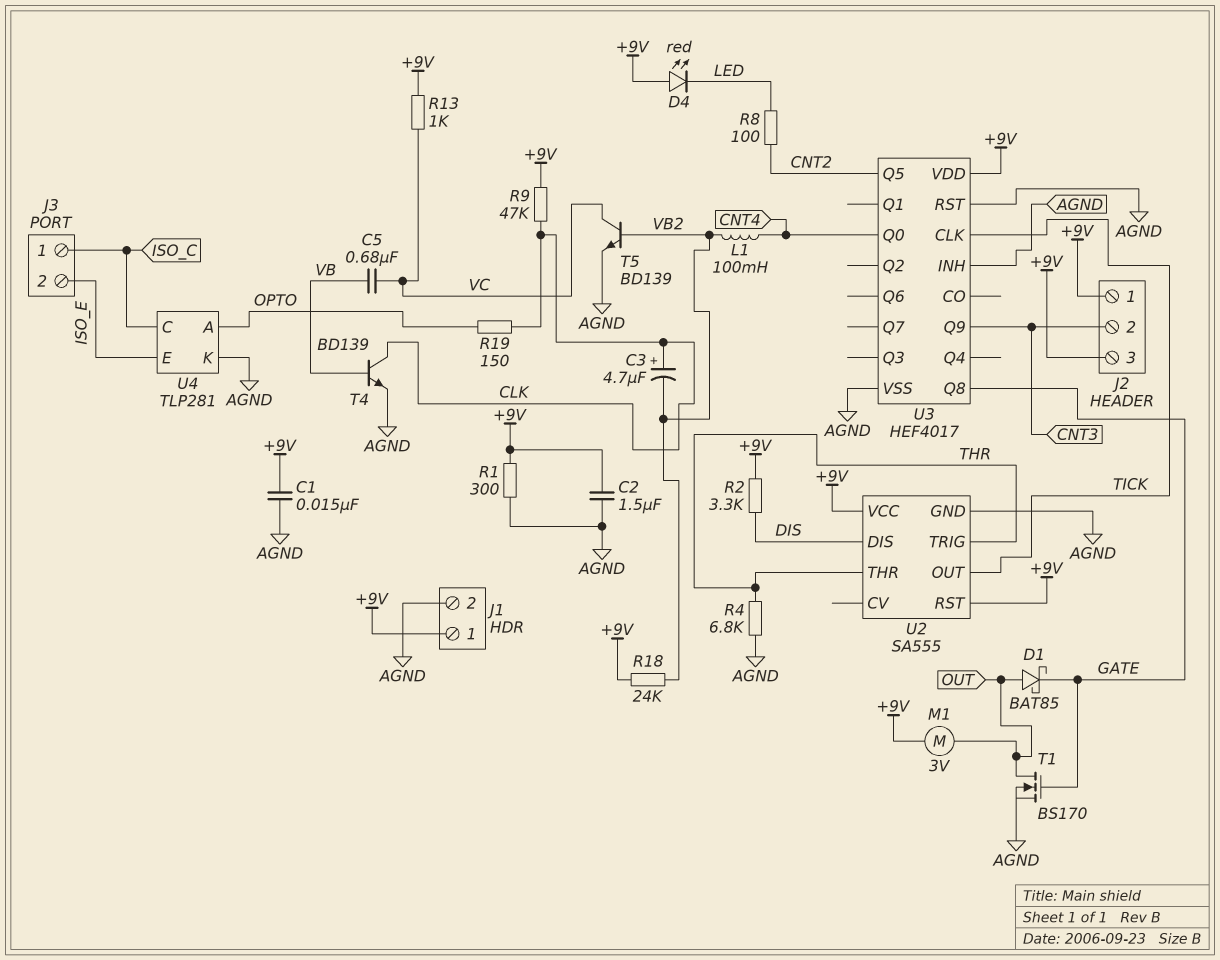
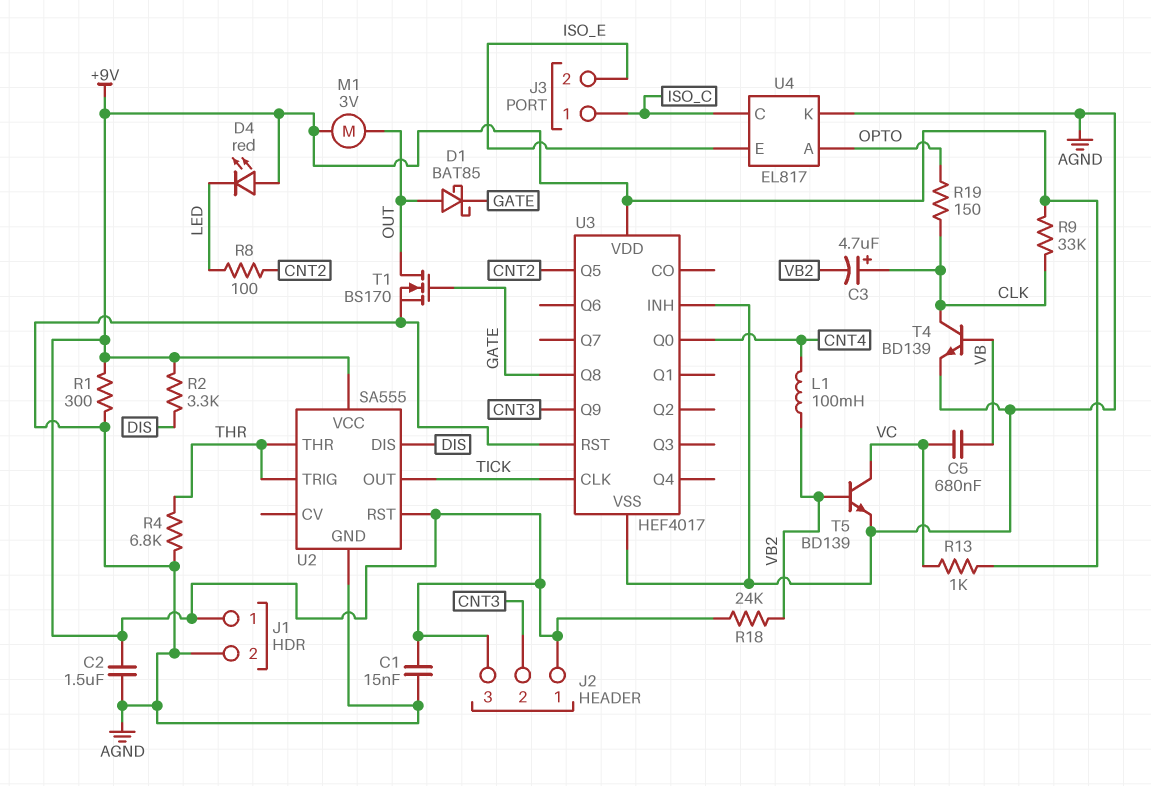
R9: 47k (+9V, CLK) -> 33k (+9V, CLK)
U4: TLP281 -> EL817

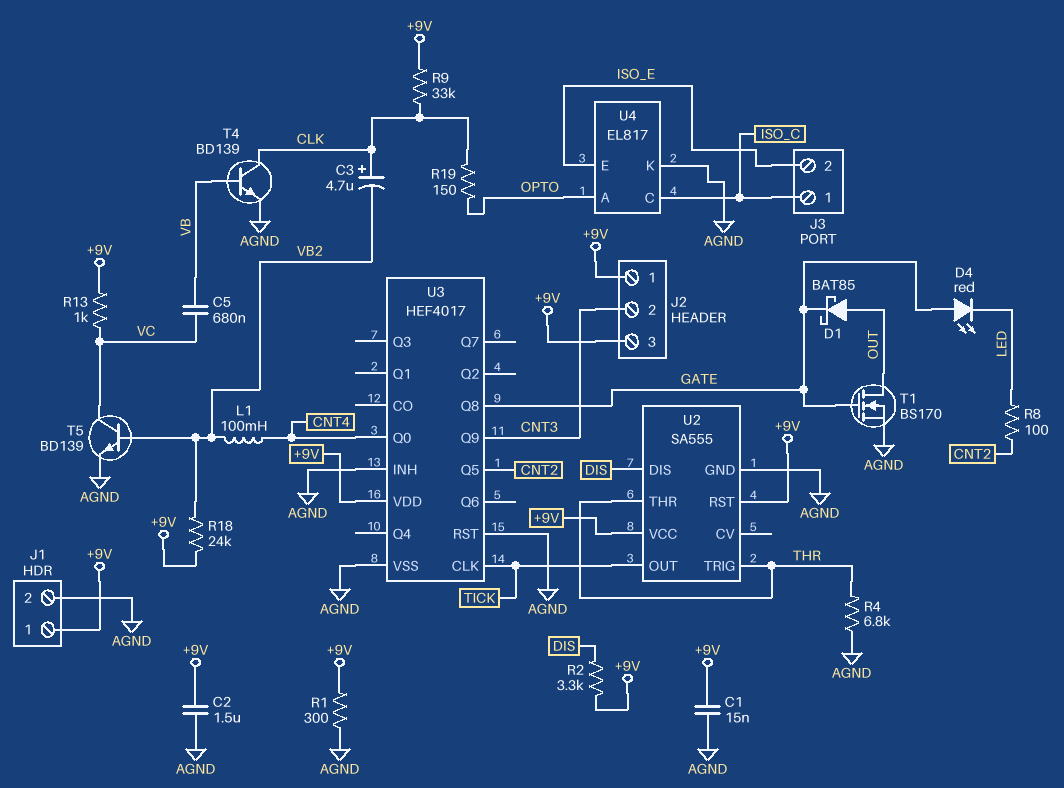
D4: LED red (A +9V, K LED) -> LED red (A GATE, K LED)
M1: motor 3V (+9V, OUT) -> none

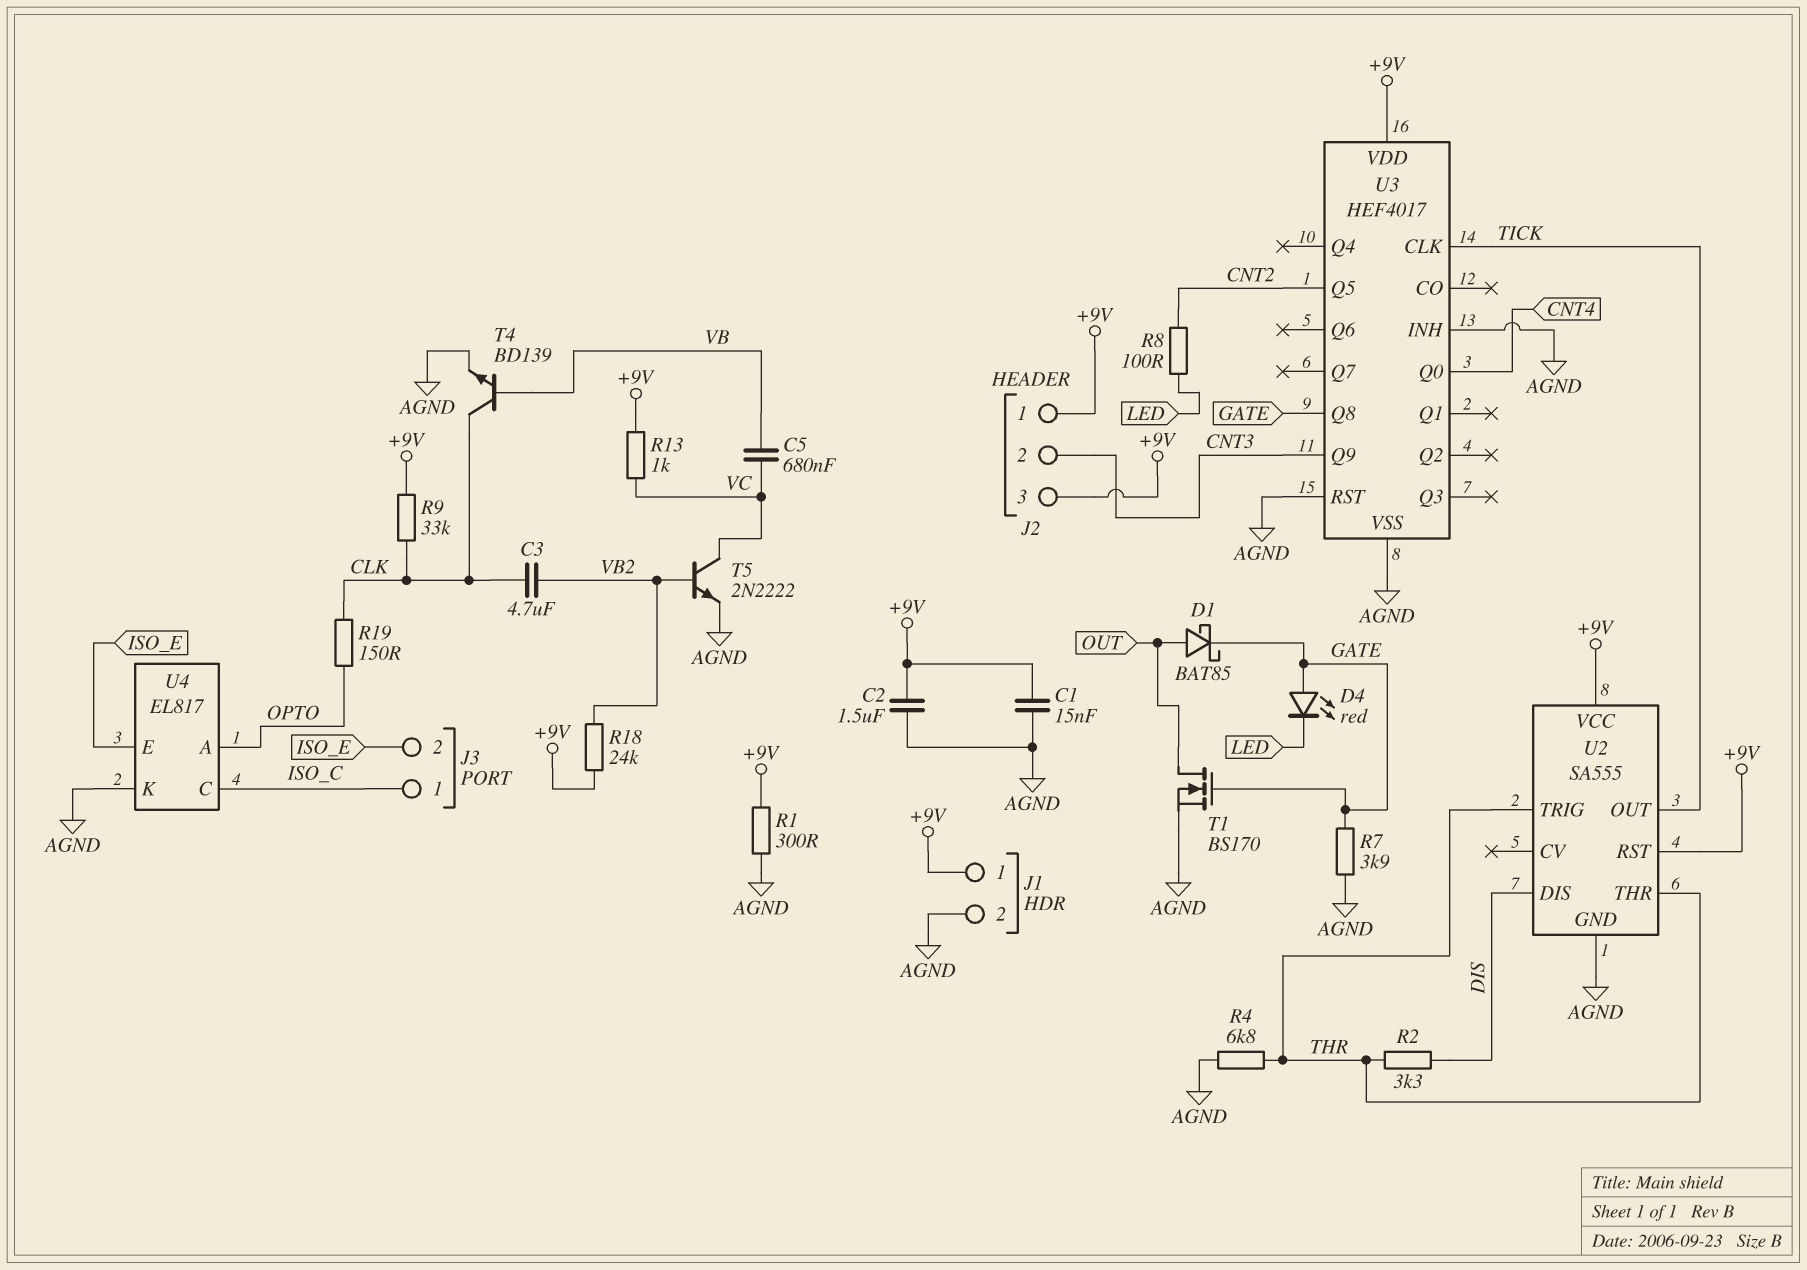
C3: 4.7uF (plus CLK, minus VB2) -> 4.7uF (CLK, VB2)
L1: 100mH (CNT4, VB2) -> none
R2: 3.3k (+9V, DIS) -> 3.3k (DIS, THR)
R7: none -> 3.9k (AGND, GATE)
T5: NPN BD139 (B VB2, C VC, E AGND) -> NPN 2N2222 (B VB2, C VC, E AGND)

